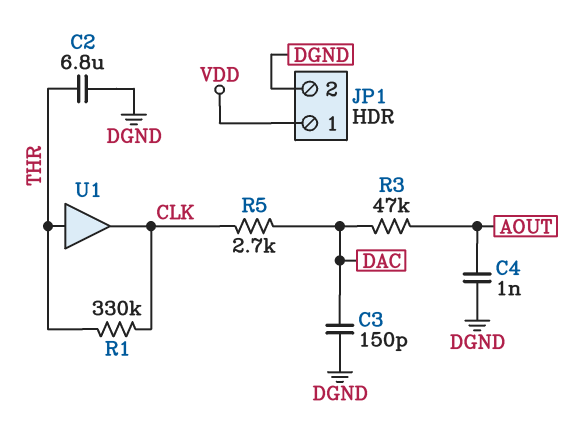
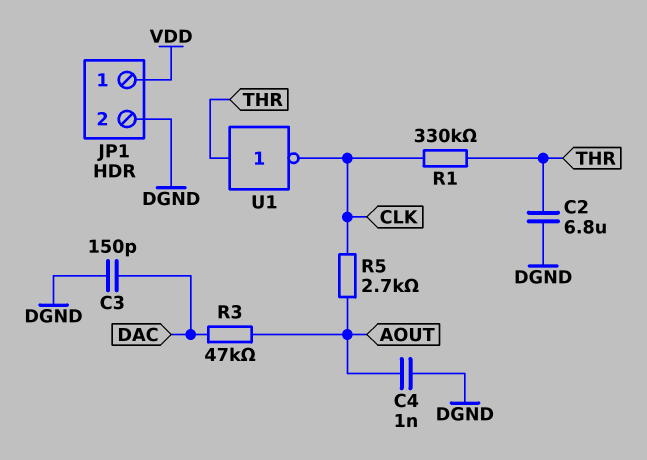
R5: 2.7k (CLK, DAC) -> 2.7k (AOUT, CLK)
U1: buffer (in THR, out CLK) -> NOT (in THR, out CLK)

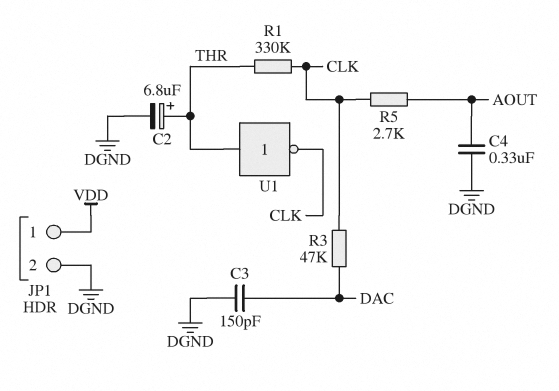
C2: 6.8uF (DGND, THR) -> 6.8uF (plus THR, minus DGND)
C4: 1nF (AOUT, DGND) -> 330nF (AOUT, DGND)
R3: 47k (AOUT, DAC) -> 47k (CLK, DAC)

